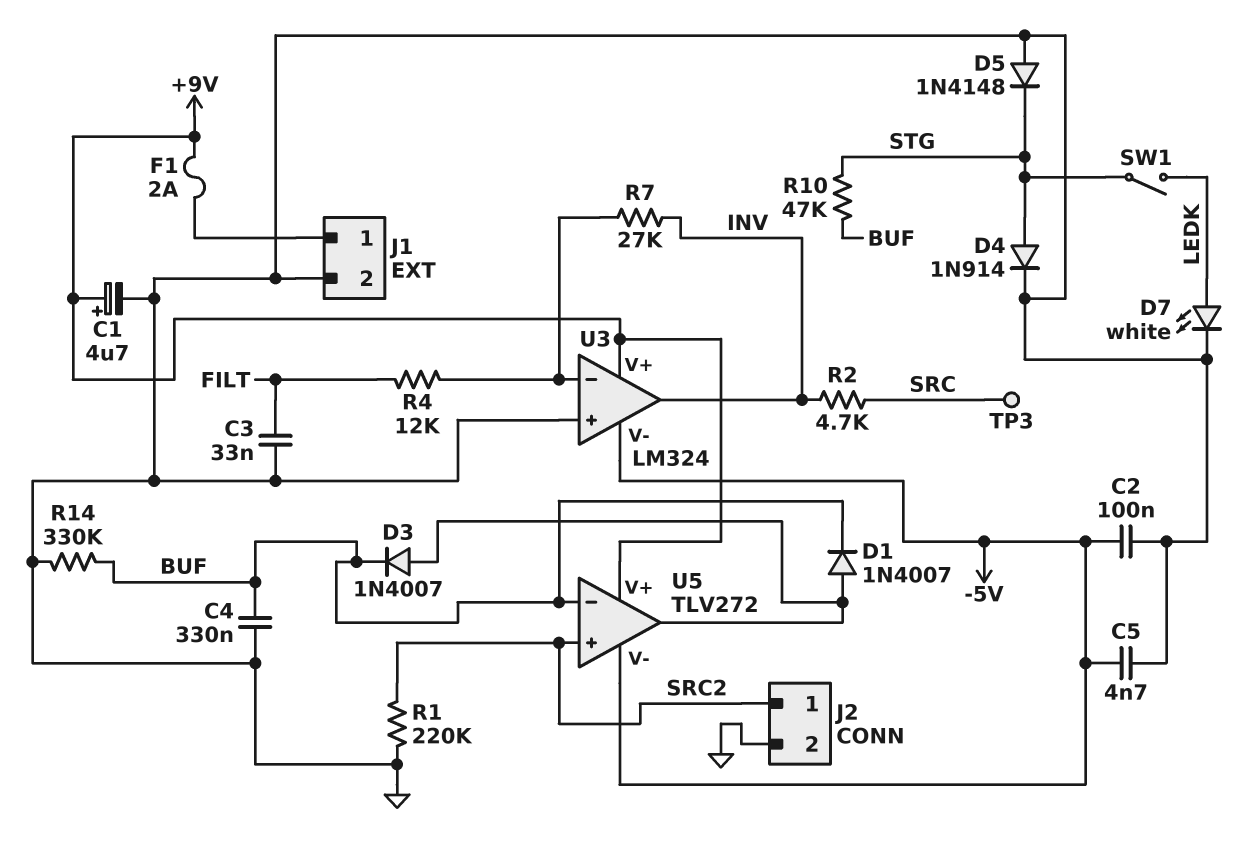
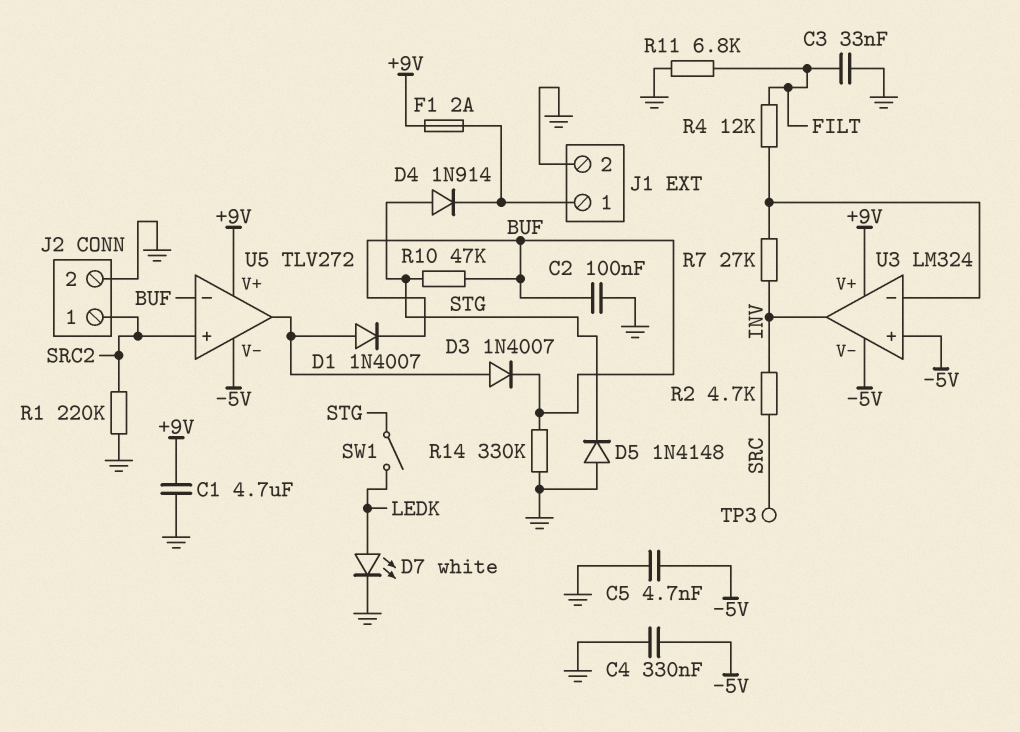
C1: 4.7uF (plus +9V, minus GND) -> 4.7uF (+9V, GND)
C2: 100nF (-5V, GND) -> 100nF (BUF, GND)
C4: 330nF (BUF, GND) -> 330nF (-5V, GND)
D4: diode 1N914 (A STG, K GND) -> diode 1N914 (A STG, K J1/1)
R11: none -> 6.8k (FILT, GND)
U3 pin in+: GND -> -5V

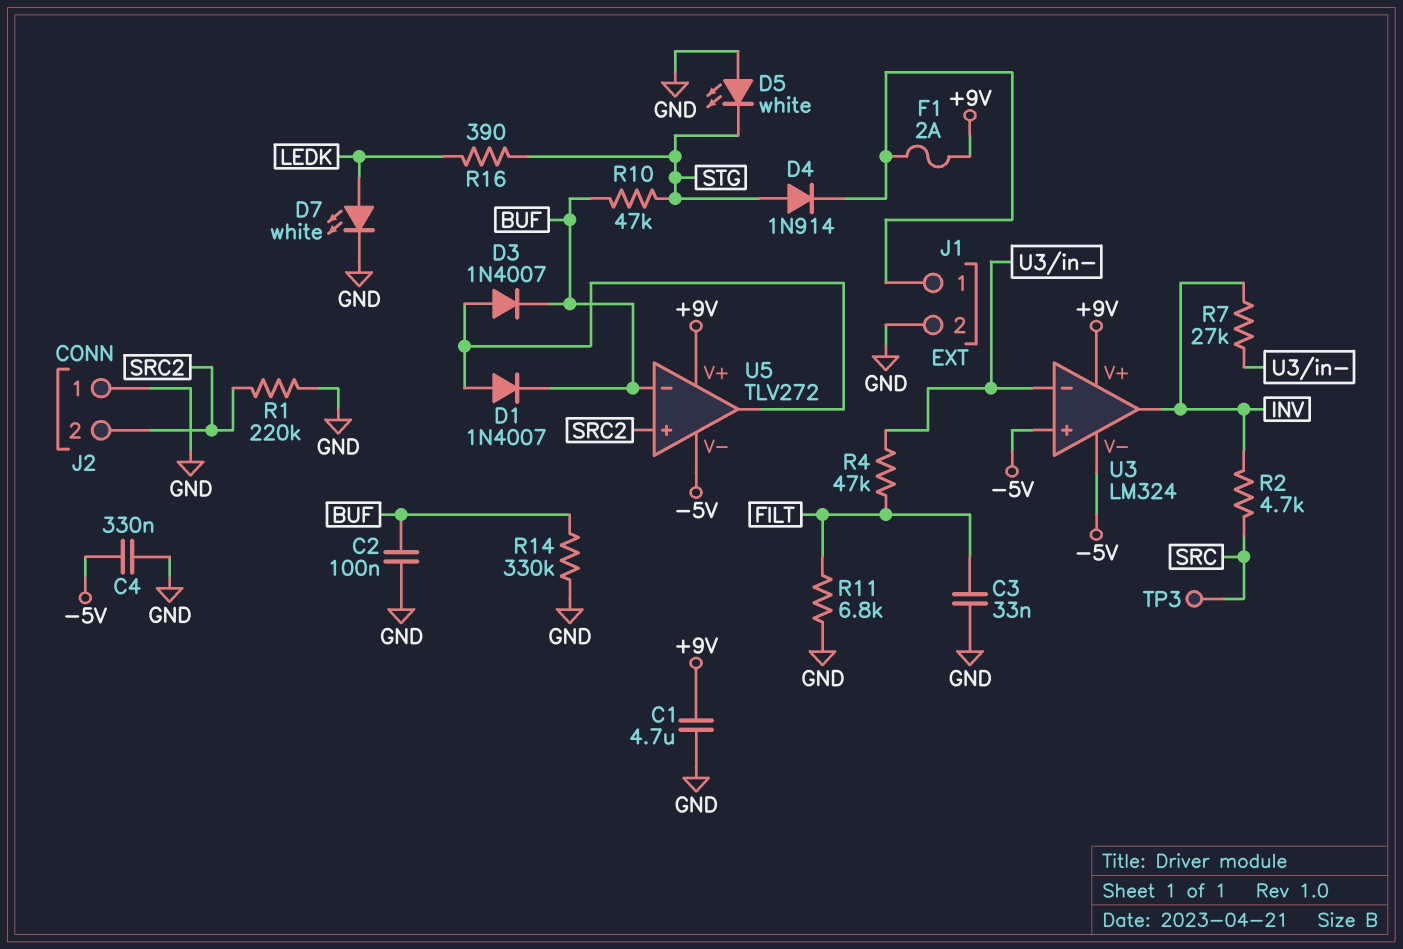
C5: 4.7nF (-5V, GND) -> none
D5: diode 1N4148 (A GND, K STG) -> LED white (A GND, K STG)
J2 pin 1: SRC2 -> GND
J2 pin 2: GND -> SRC2
R4: 12k (FILT, U3/in-) -> 47k (FILT, U3/in-)
R16: none -> 390 (LEDK, STG)
SW1: switch (LEDK, STG) -> none

